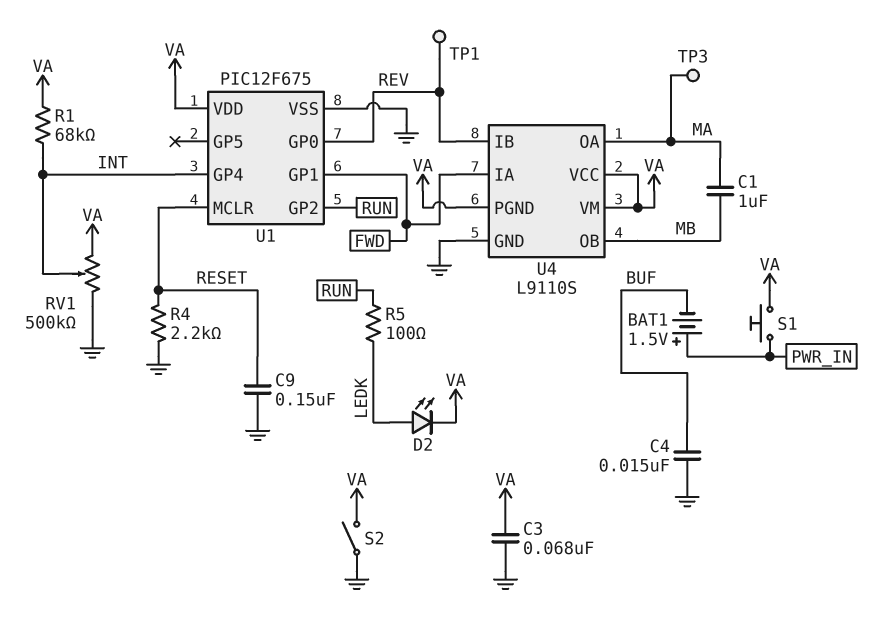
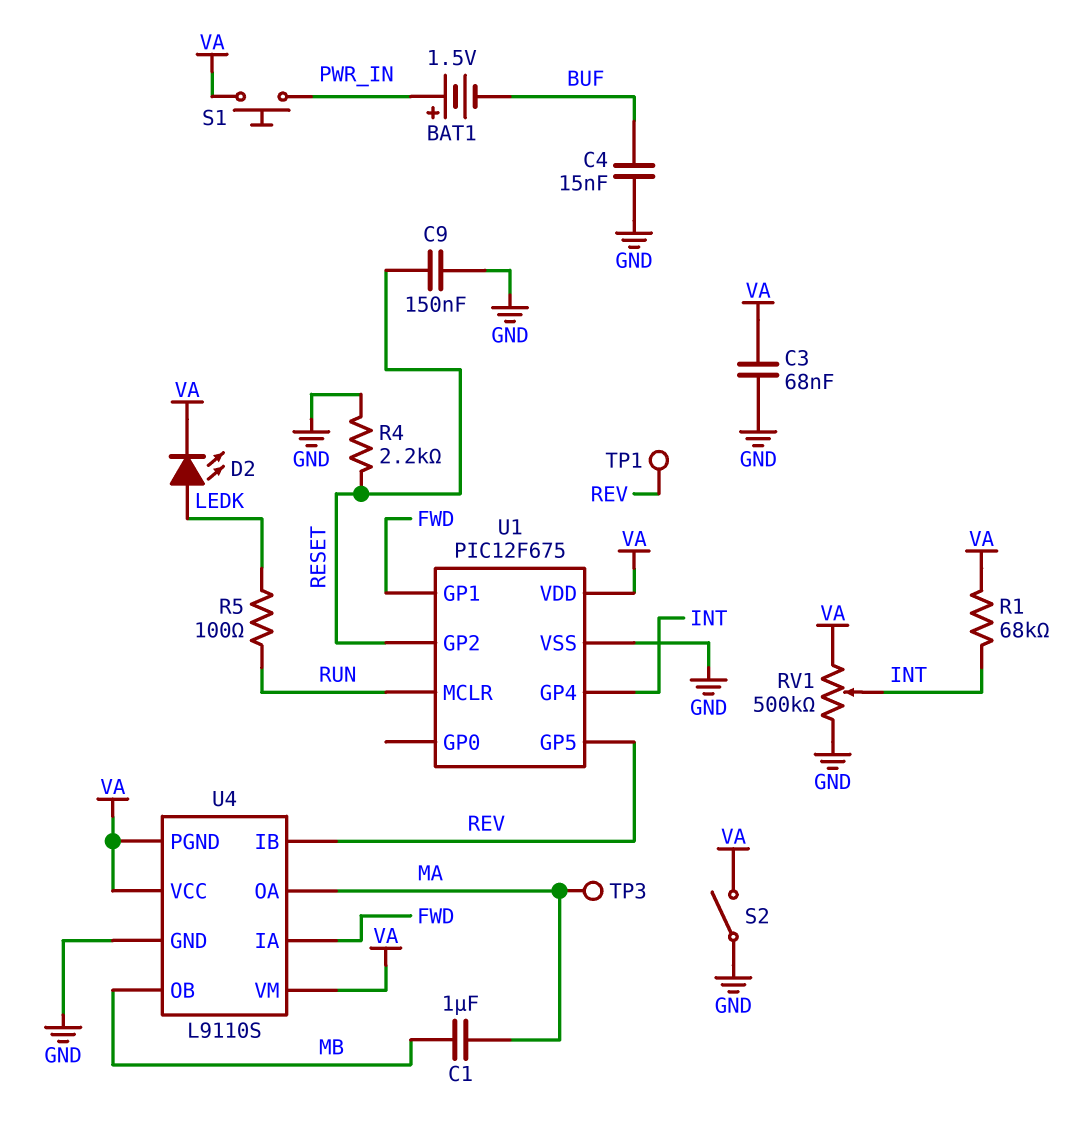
U1 pin GP0: REV -> none
U1 pin GP2: RUN -> RESET
U1 pin GP5: none -> REV
U1 pin MCLR: RESET -> RUN

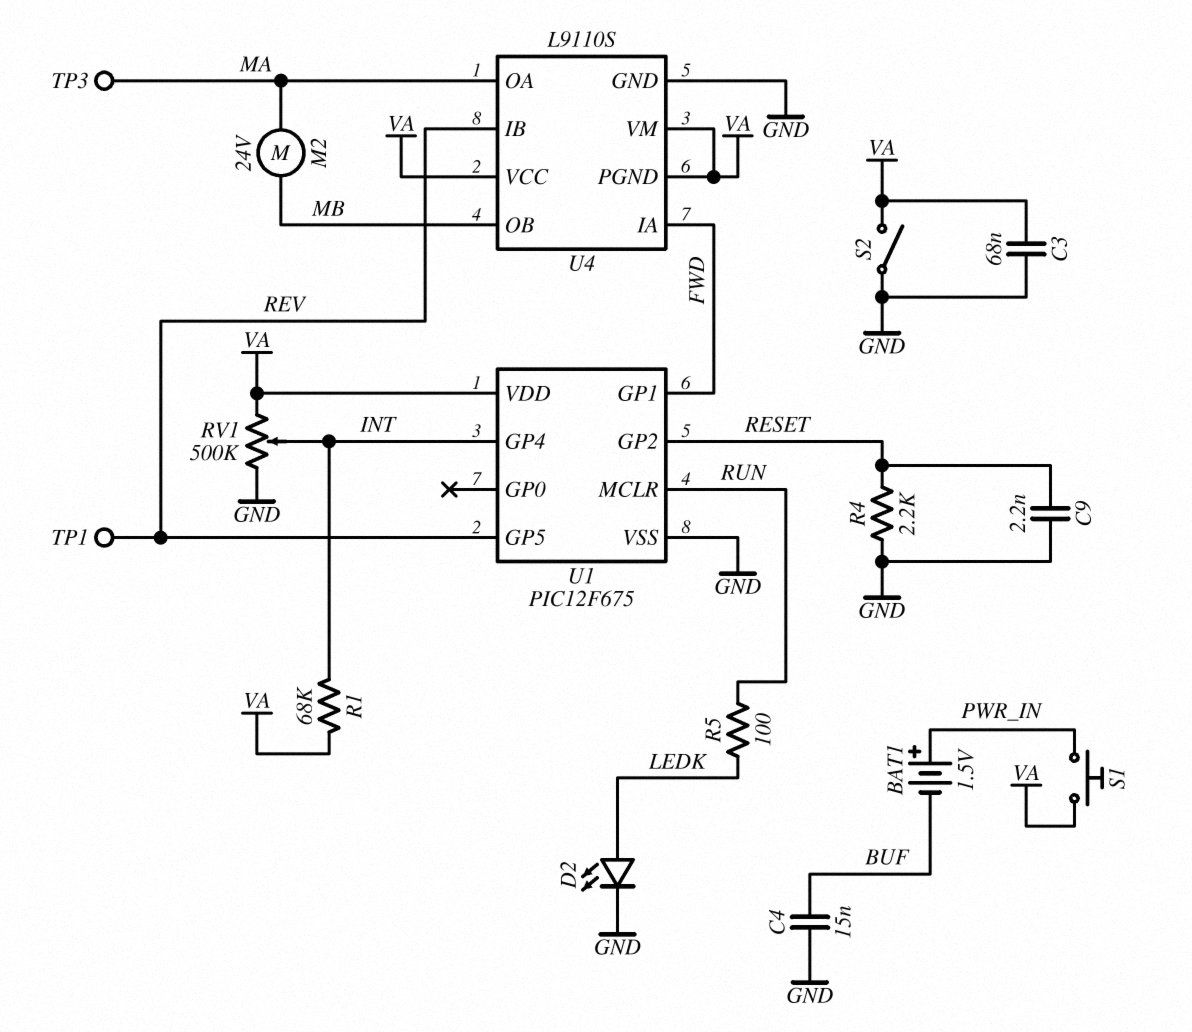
C1: 1uF (MA, MB) -> none
C9: 150nF (GND, RESET) -> 2.2nF (GND, RESET)
D2: LED (A LEDK, K VA) -> LED (A LEDK, K GND)
M2: none -> motor 24V (MA, MB)

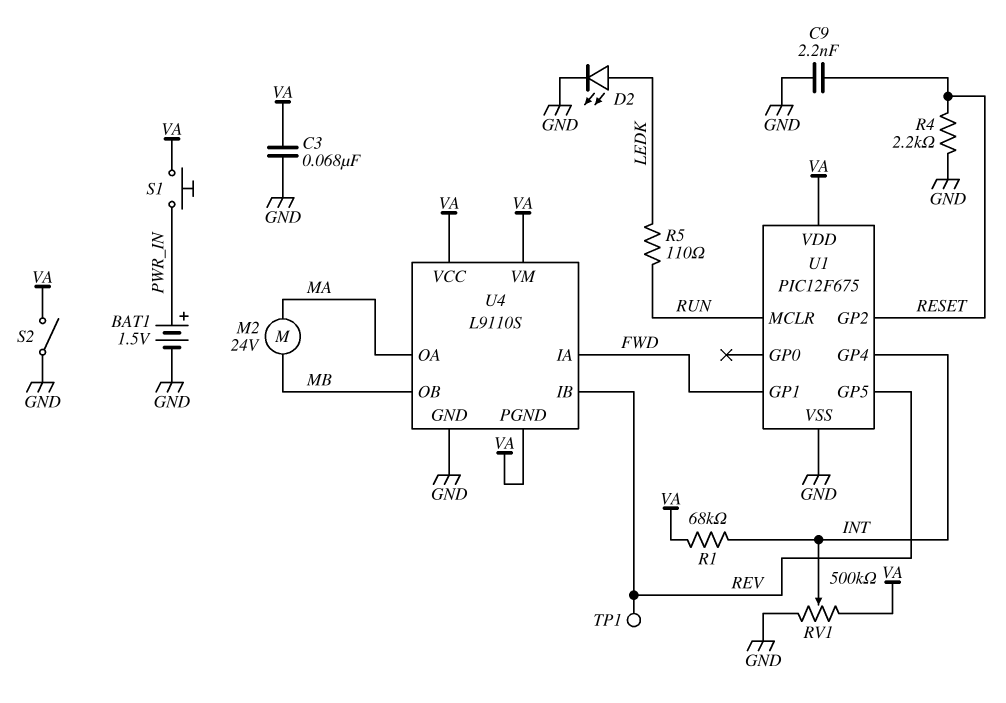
BAT1: 1.5V (plus PWR_IN, minus BUF) -> 1.5V (plus PWR_IN, minus GND)
C4: 15nF (BUF, GND) -> none
R5: 100 (LEDK, RUN) -> 110 (LEDK, RUN)
TP3: test point (MA) -> none

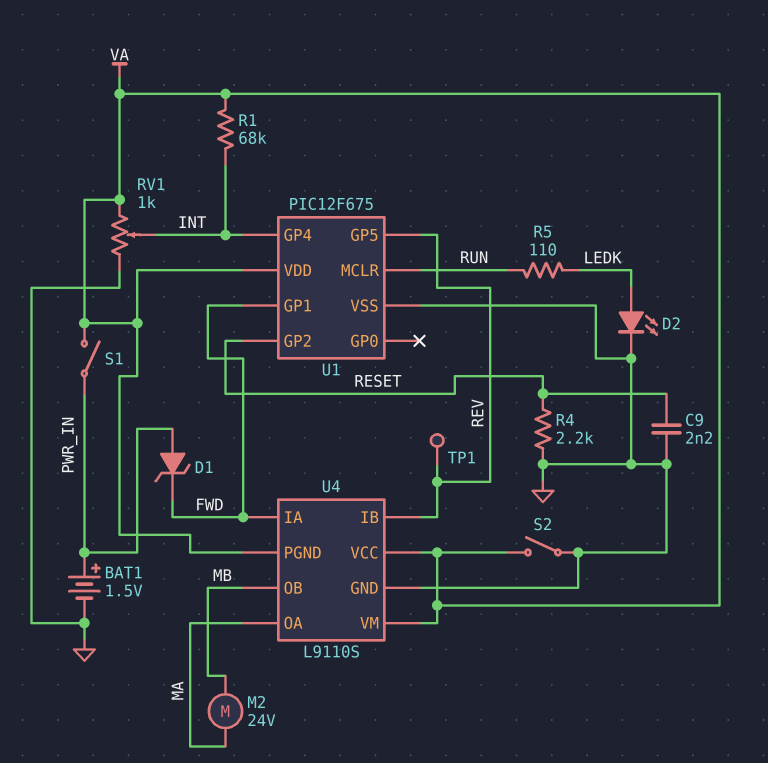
C3: 68nF (GND, VA) -> none
D1: none -> zener (A PWR_IN, K FWD)
RV1: 500k (GND, VA, wiper INT) -> 1k (GND, VA, wiper INT)
S1: button (PWR_IN, VA) -> switch (PWR_IN, VA)

